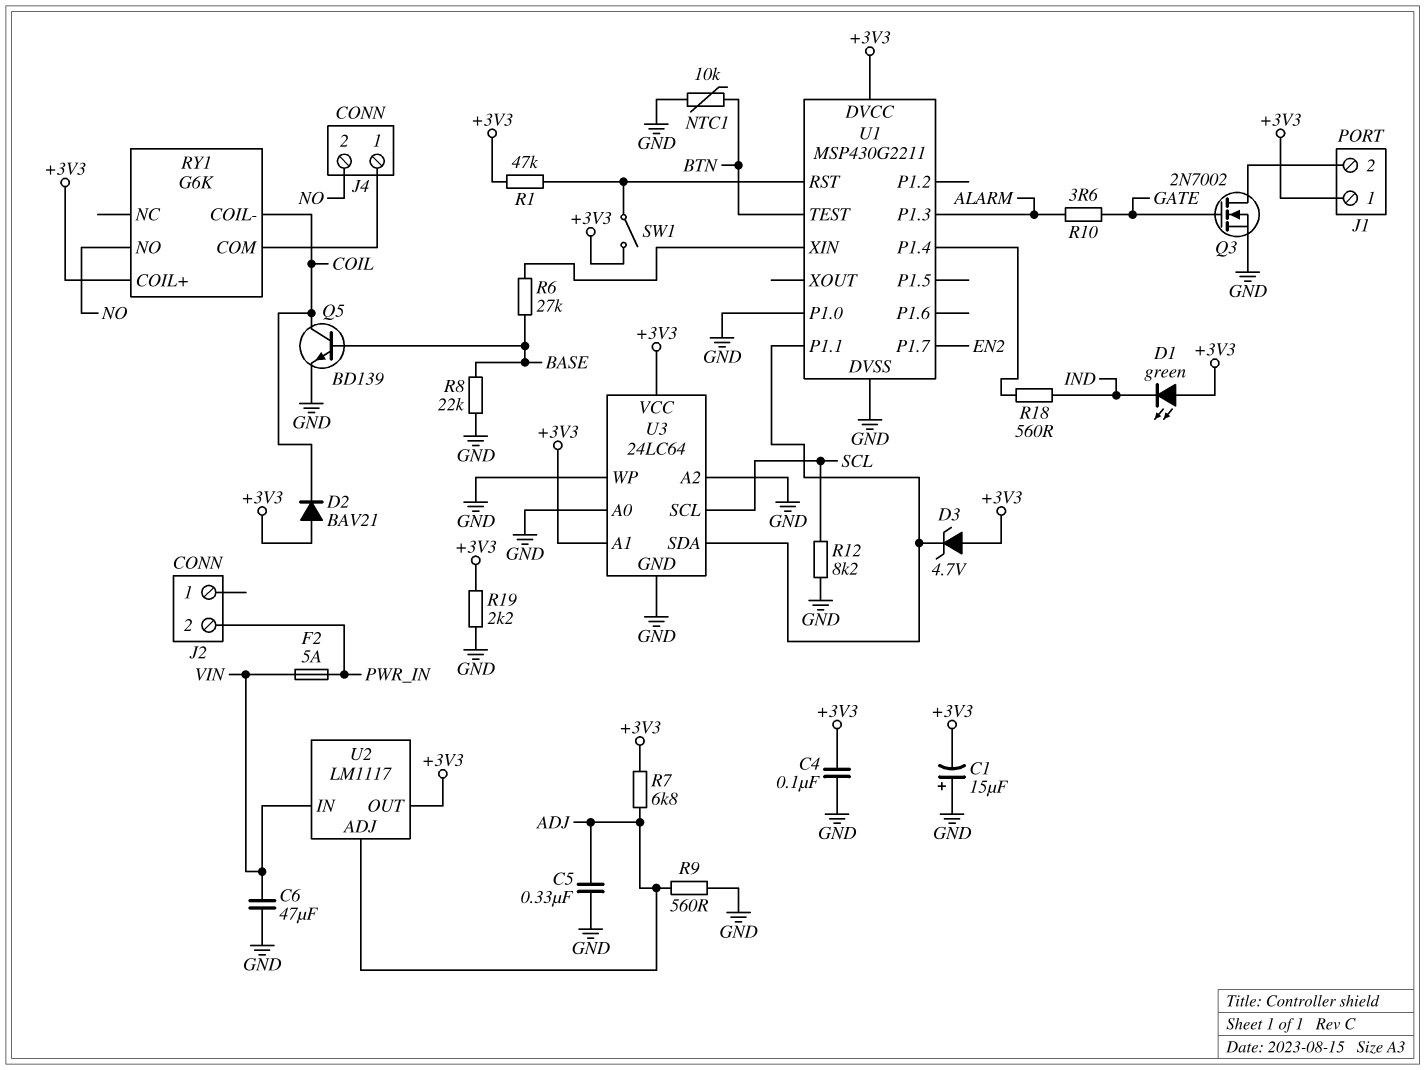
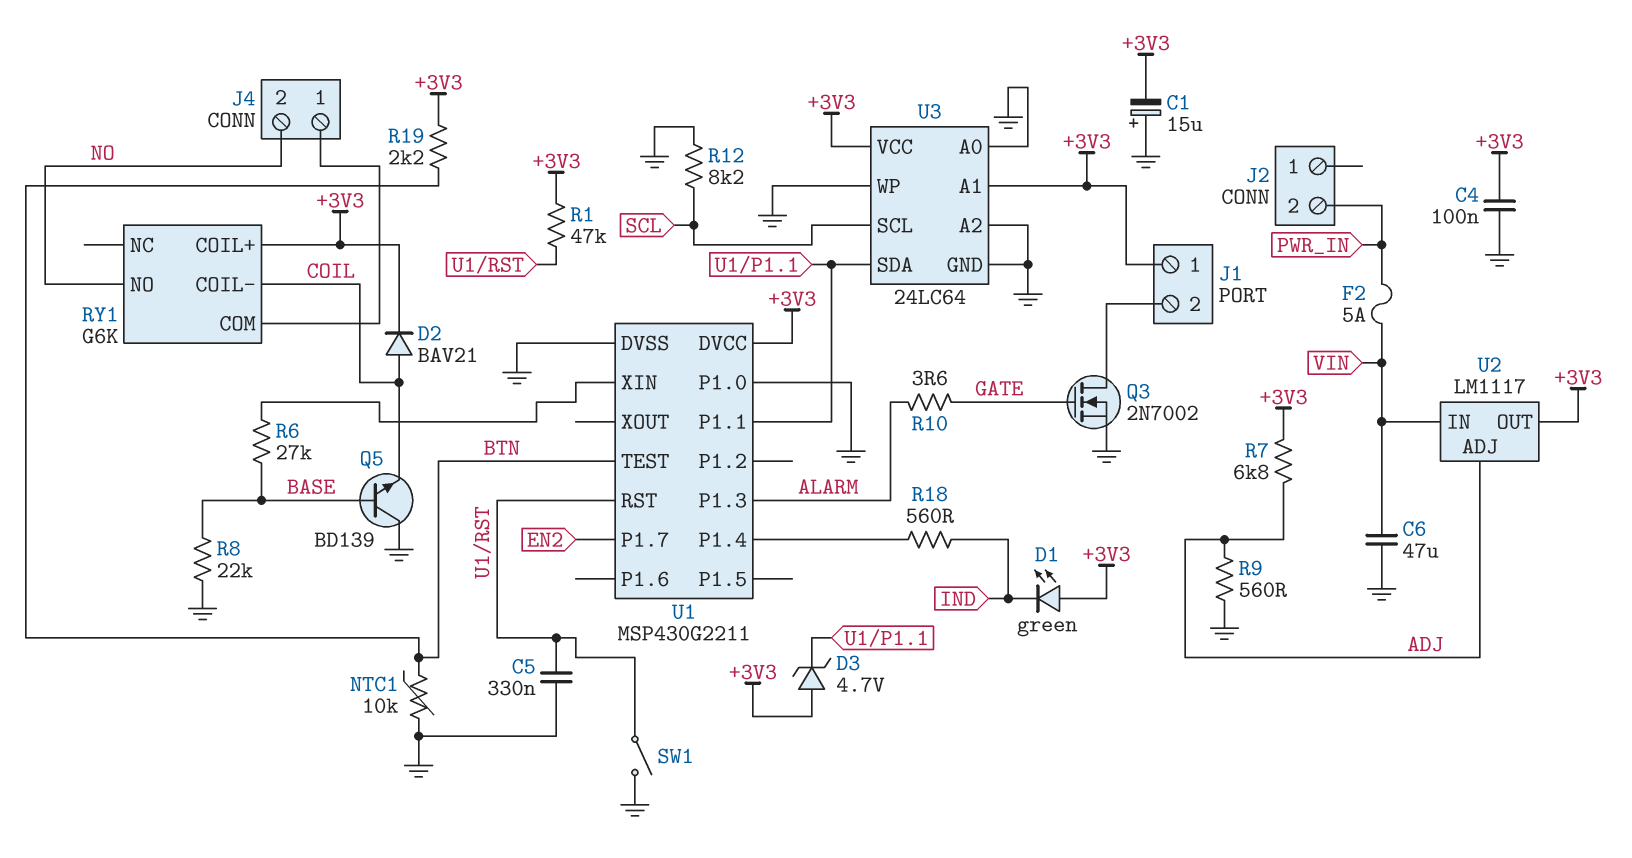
C5: 330nF (ADJ, GND) -> 330nF (GND, U1/RST)
D2: diode BAV21 (A +3V3, K COIL) -> diode BAV21 (A COIL, K +3V3)
Q5: NPN BD139 (B BASE, C COIL, E GND) -> NPN BD139 (B BASE, C GND, E COIL)
R19: 2.2k (+3V3, GND) -> 2.2k (+3V3, BTN)
SW1: switch (+3V3, U1/RST) -> switch (GND, U1/RST)

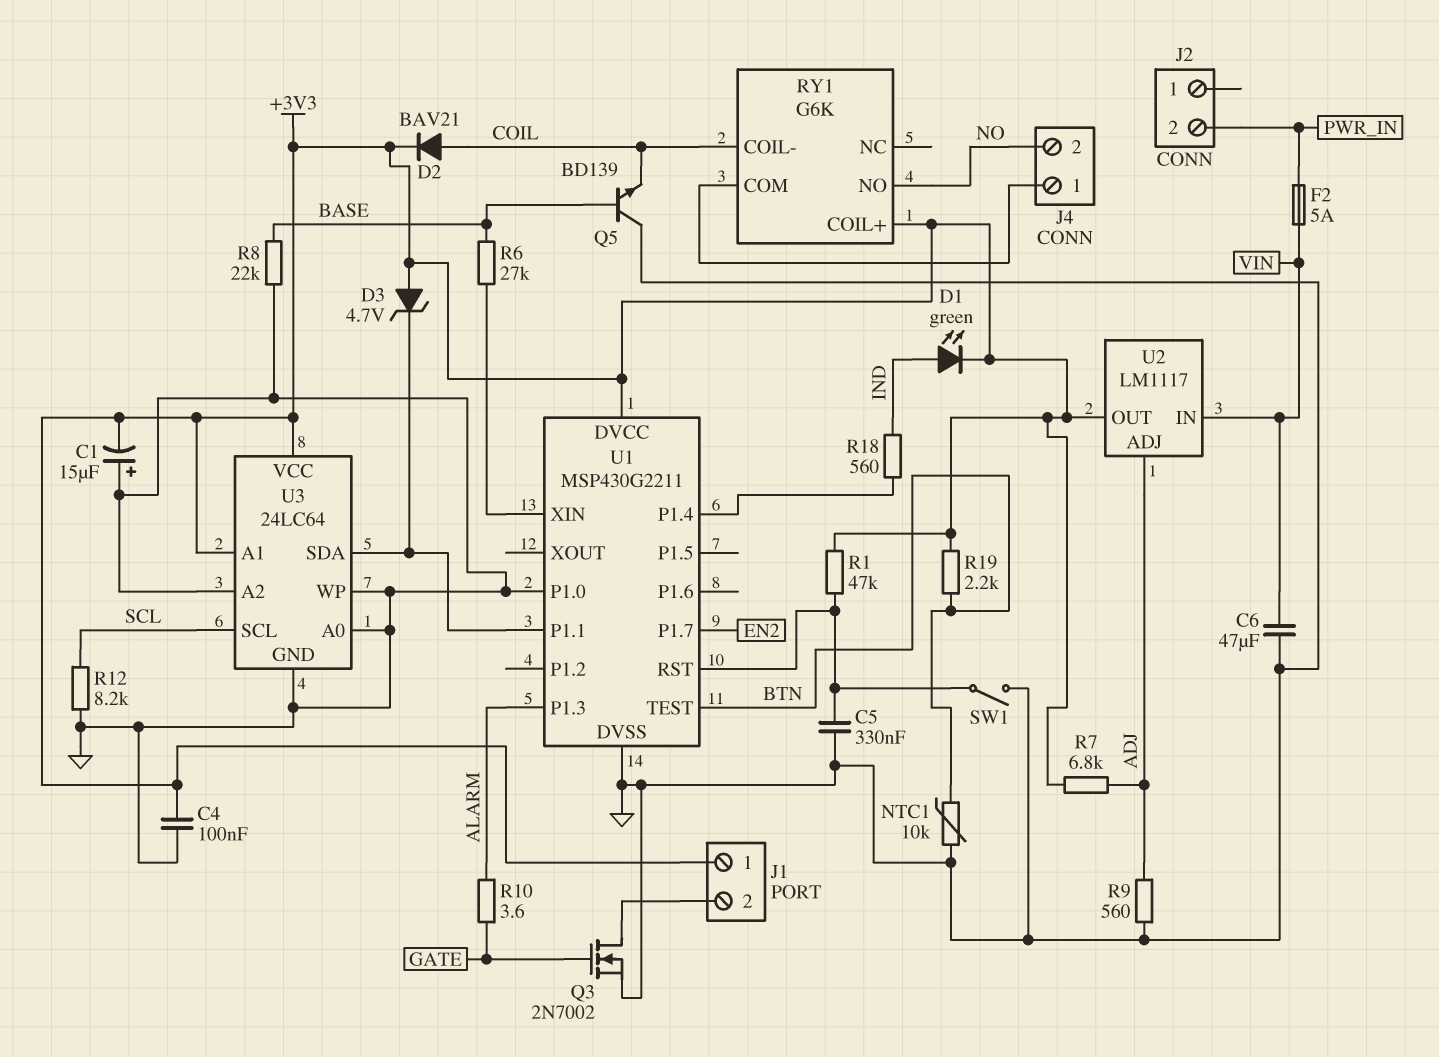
D1: LED green (A +3V3, K IND) -> LED green (A IND, K +3V3)

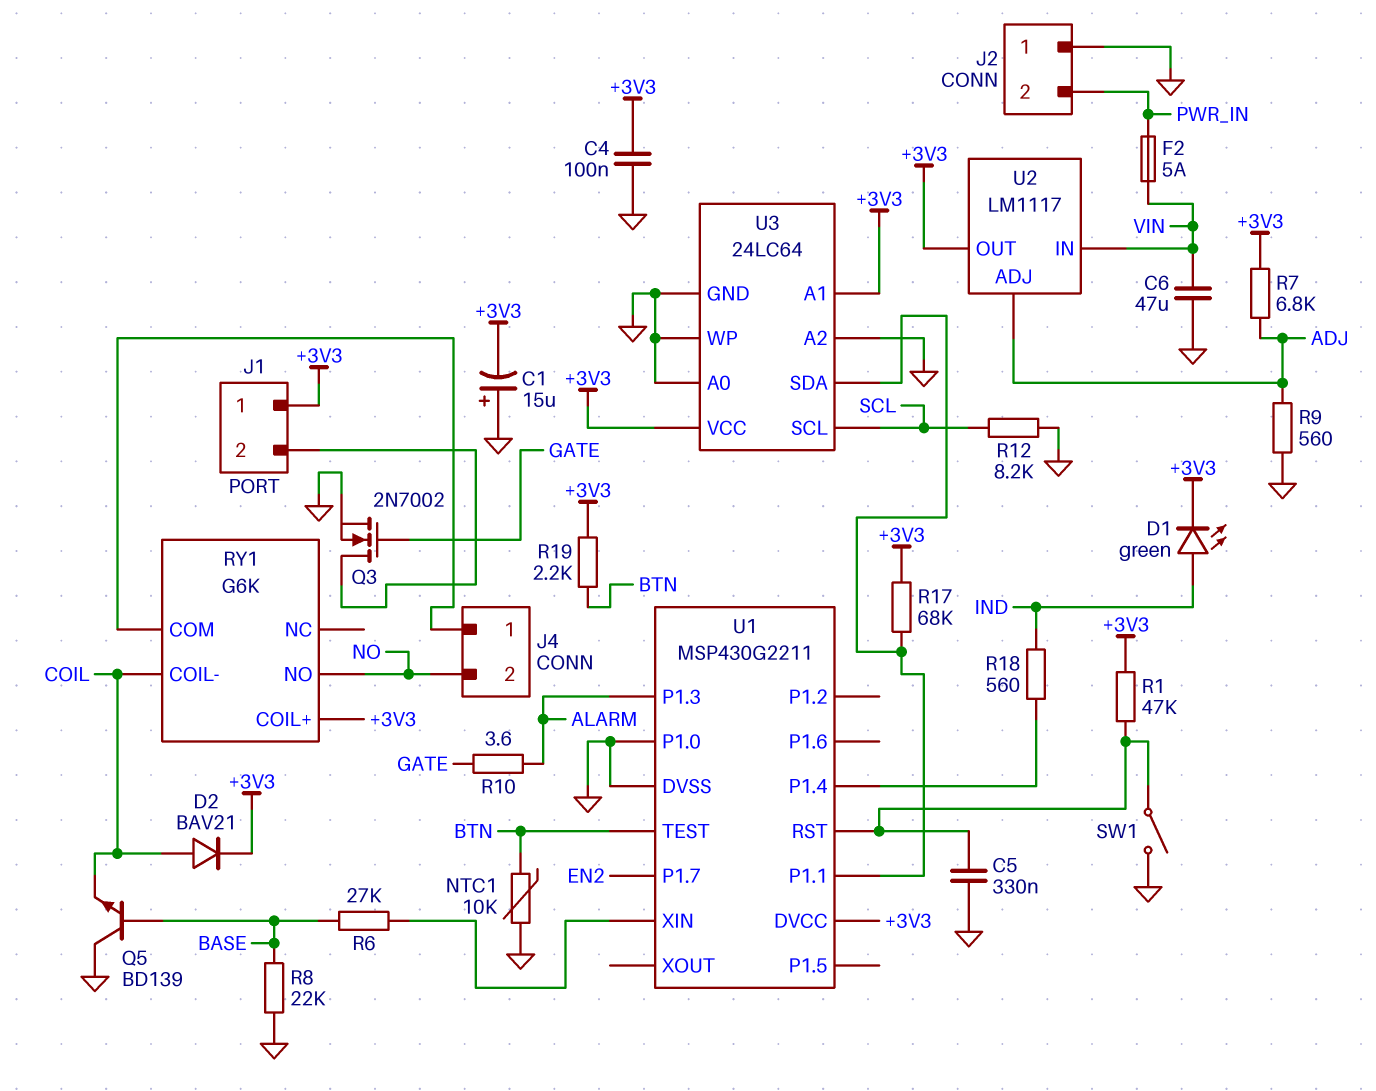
D3: zener 4.7V (A +3V3, K U1/P1.1) -> none
J2 pin 1: none -> GND
R17: none -> 68k (+3V3, U1/P1.1)

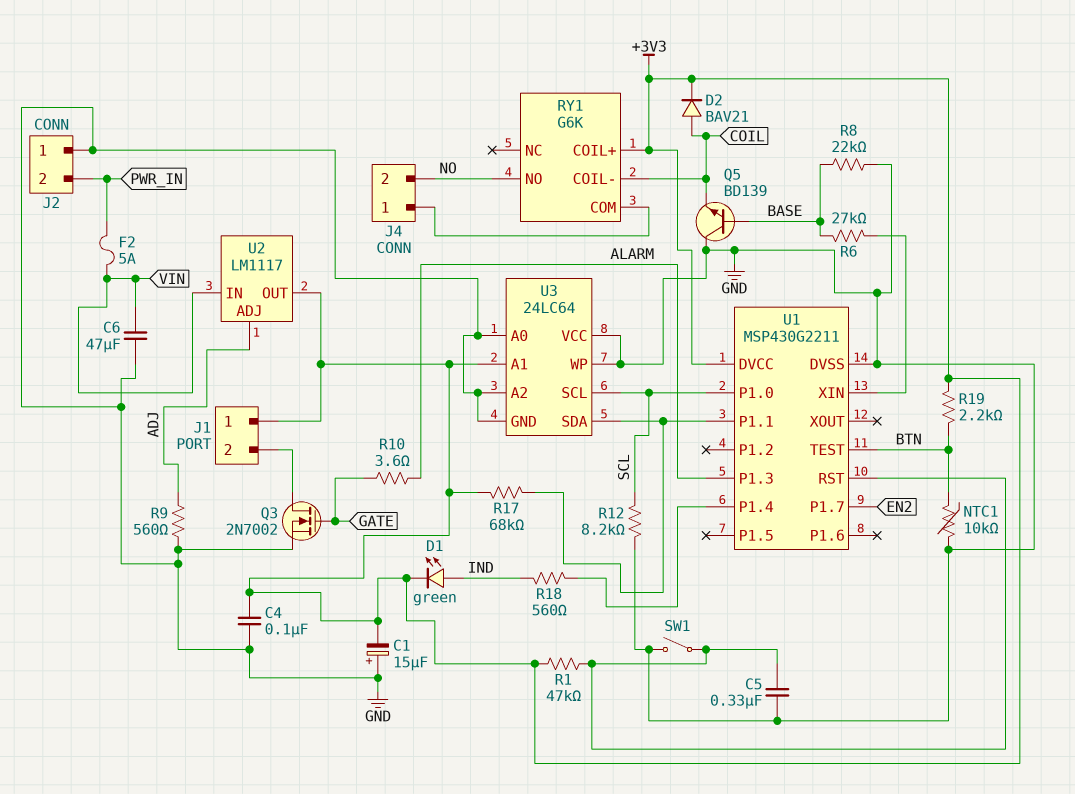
R7: 6.8k (+3V3, ADJ) -> none
U1 pin P1.0: GND -> SCL
U3 pin VCC: +3V3 -> GND

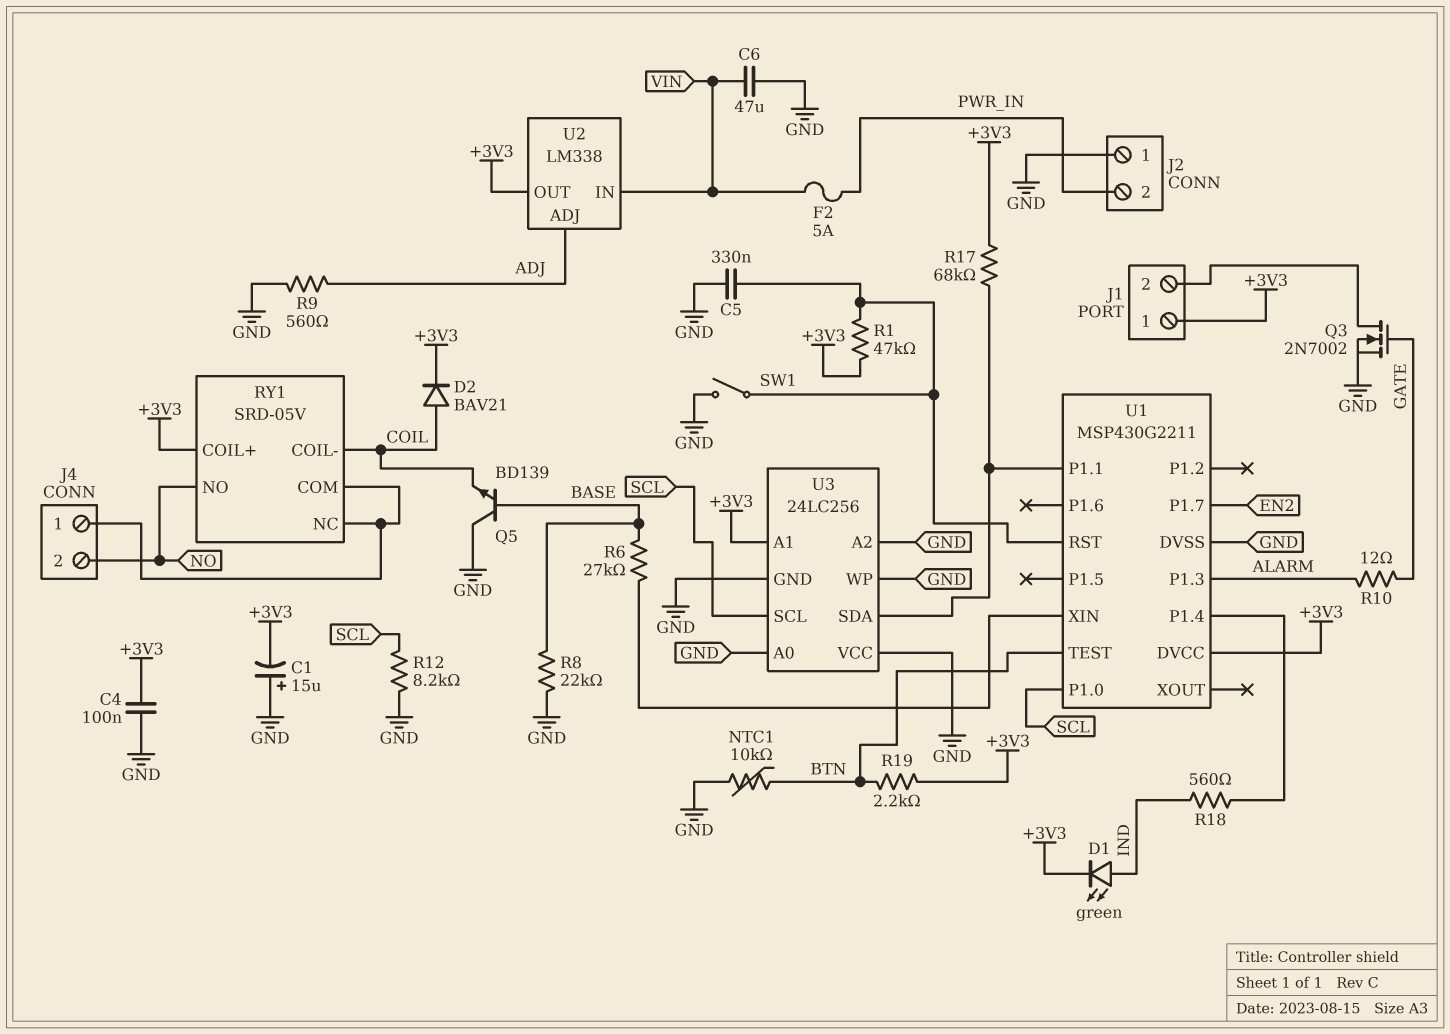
R10: 3.6 (ALARM, GATE) -> 12 (ALARM, GATE)
RY1: G6K -> SRD-05V
RY1 pin NC: none -> J4/1
U2: LM1117 -> LM338
U3: 24LC64 -> 24LC256

